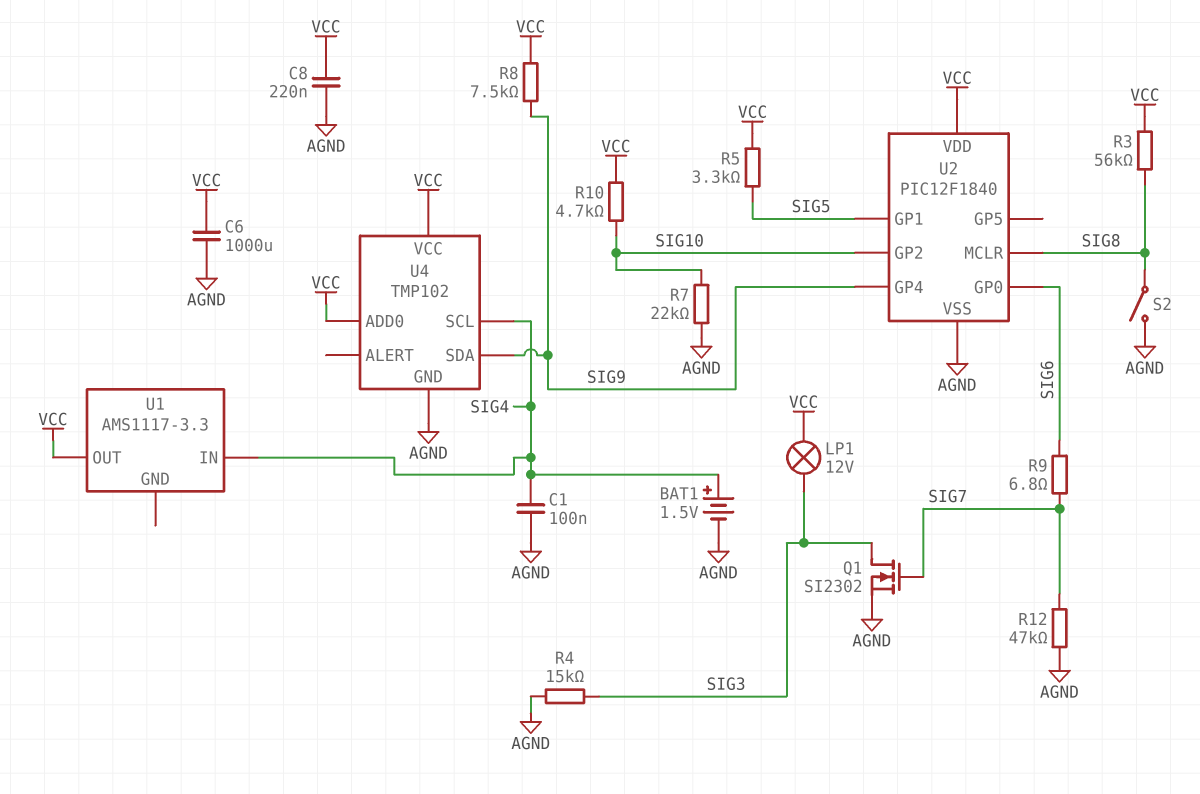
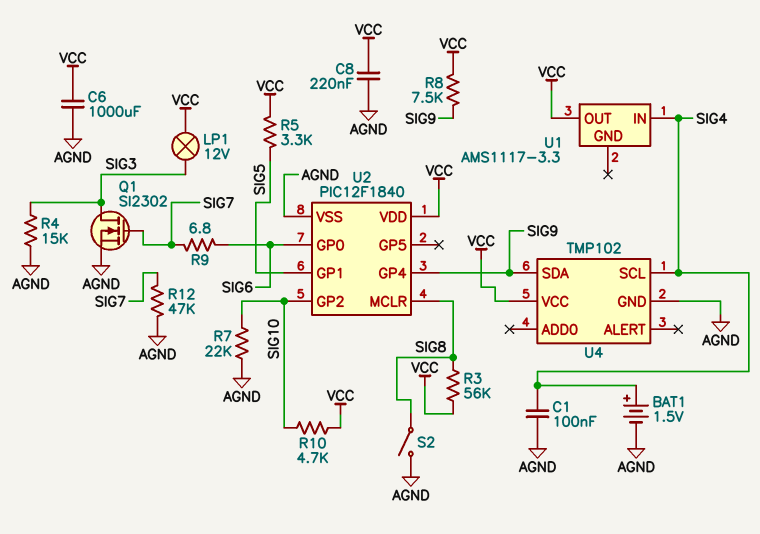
U4 pin ADD0: VCC -> none

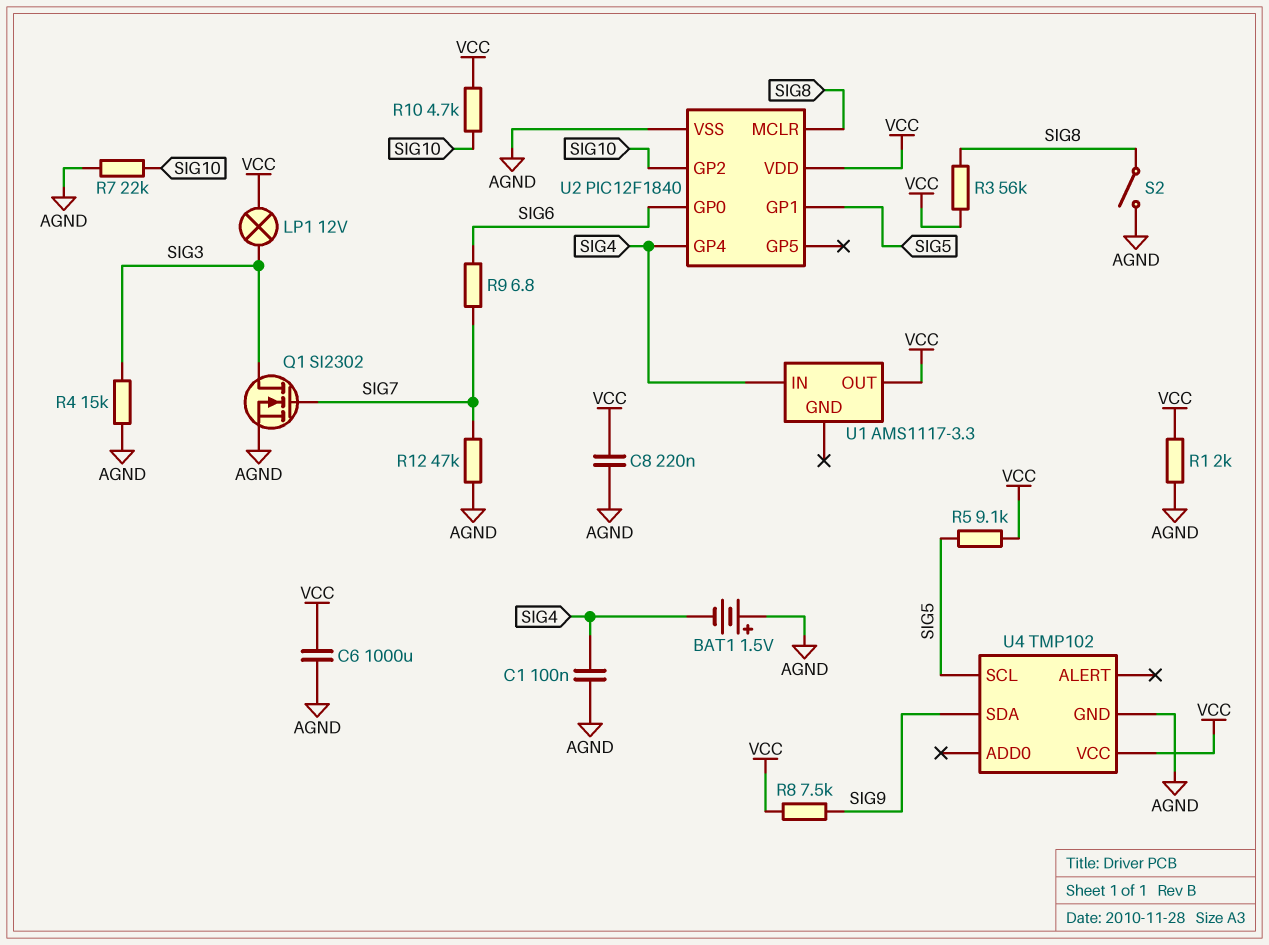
BAT1: 1.5V (plus SIG4, minus AGND) -> 1.5V (plus AGND, minus SIG4)
R1: none -> 2k (AGND, VCC)
R5: 3.3k (SIG5, VCC) -> 9.1k (SIG5, VCC)
U2 pin GP4: SIG9 -> SIG4
U4 pin SCL: SIG4 -> SIG5

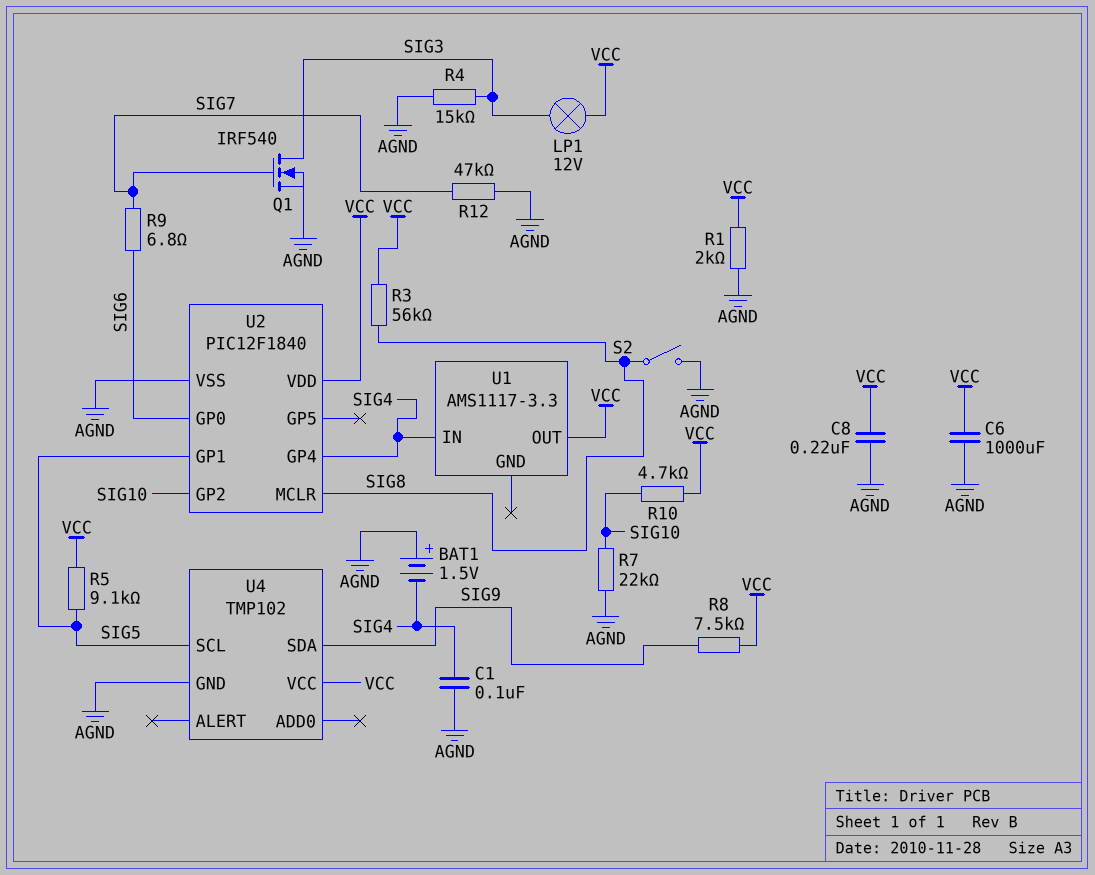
Q1: NMOS SI2302 (G SIG7, D SIG3, S AGND) -> NMOS IRF540 (G SIG7, D SIG3, S AGND)

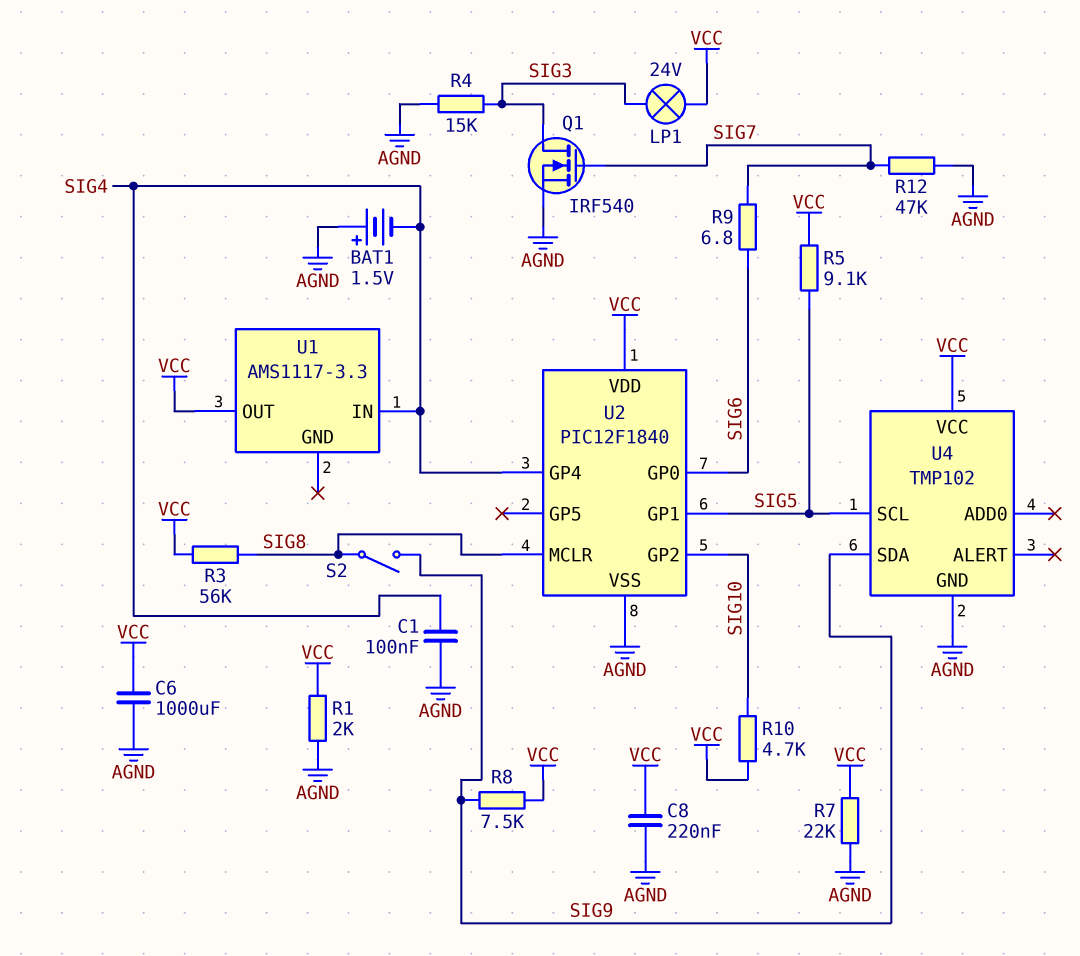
LP1: lamp 12V (SIG3, VCC) -> lamp 24V (SIG3, VCC)
R7: 22k (AGND, SIG10) -> 22k (AGND, VCC)
S2: switch (AGND, SIG8) -> switch (SIG8, SIG9)

